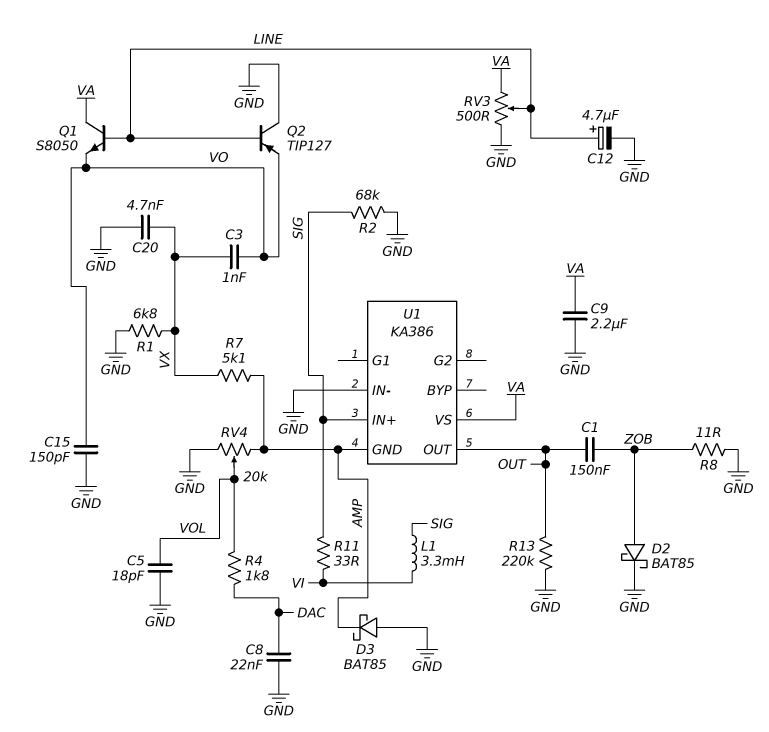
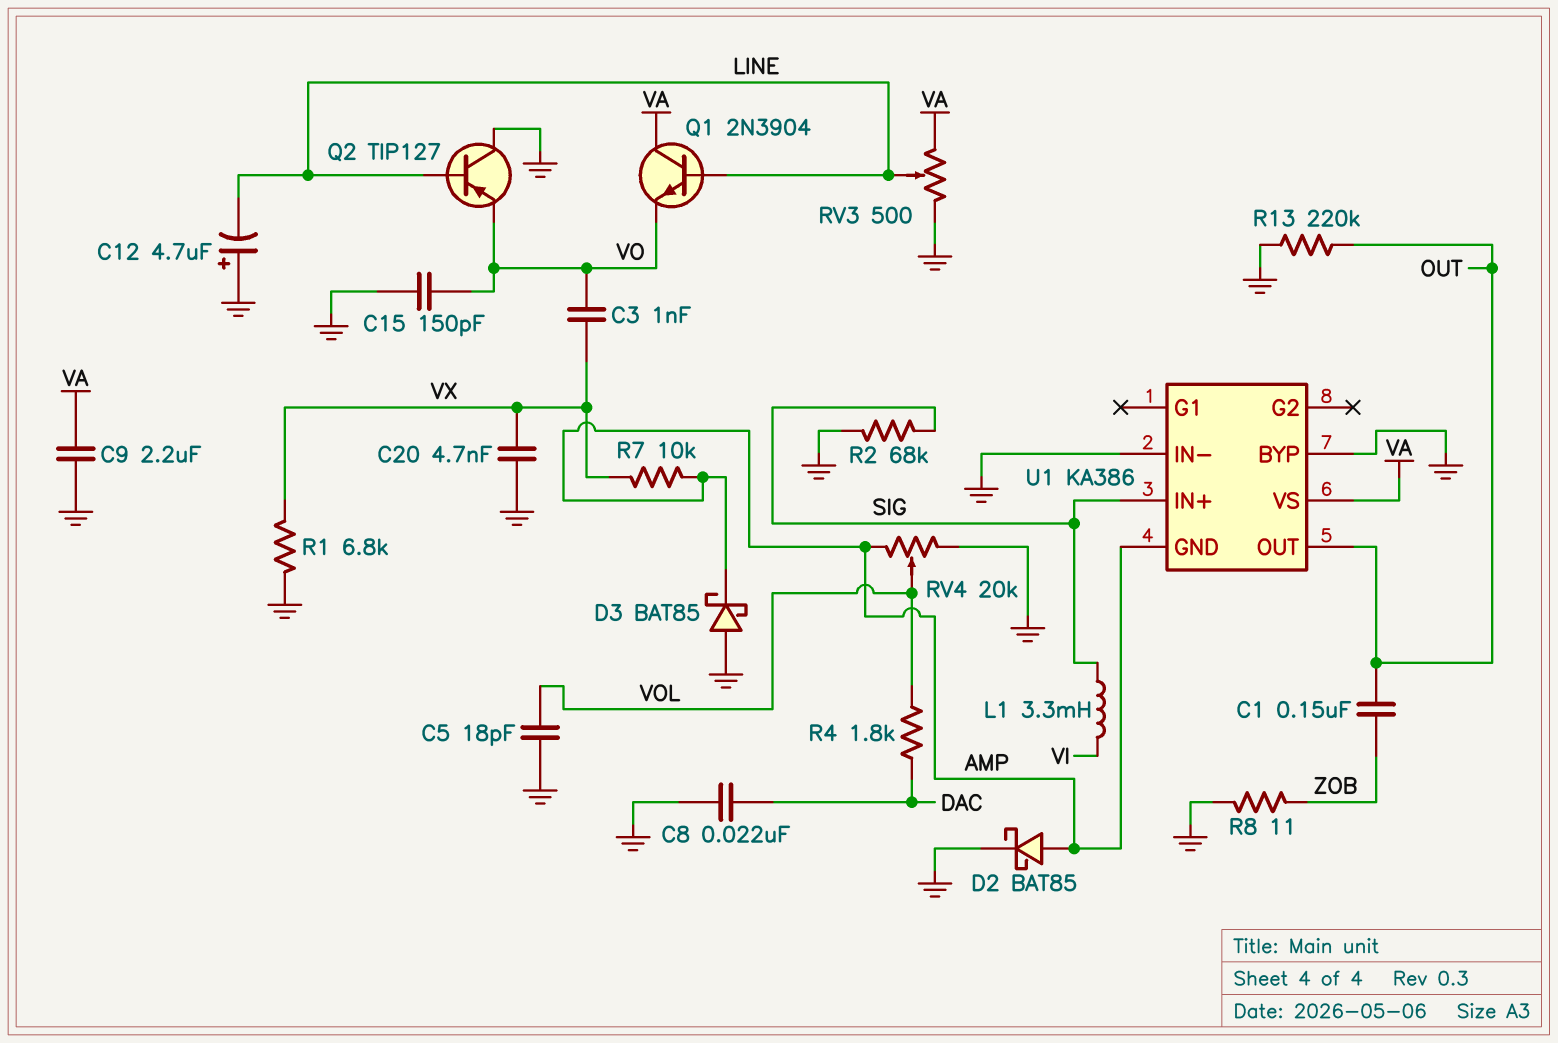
C12: 4.7uF (plus LINE, minus GND) -> 4.7uF (plus GND, minus LINE)
D2: schottky BAT85 (A ZOB, K GND) -> schottky BAT85 (A AMP, K GND)
Q1: NPN S8050 (B LINE, C VA, E VO) -> NPN 2N3904 (B LINE, C VA, E VO)
R7: 5.1k (AMP, VX) -> 10k (AMP, VX)
R11: 33 (SIG, VI) -> none
U1 pin BYP: none -> GND

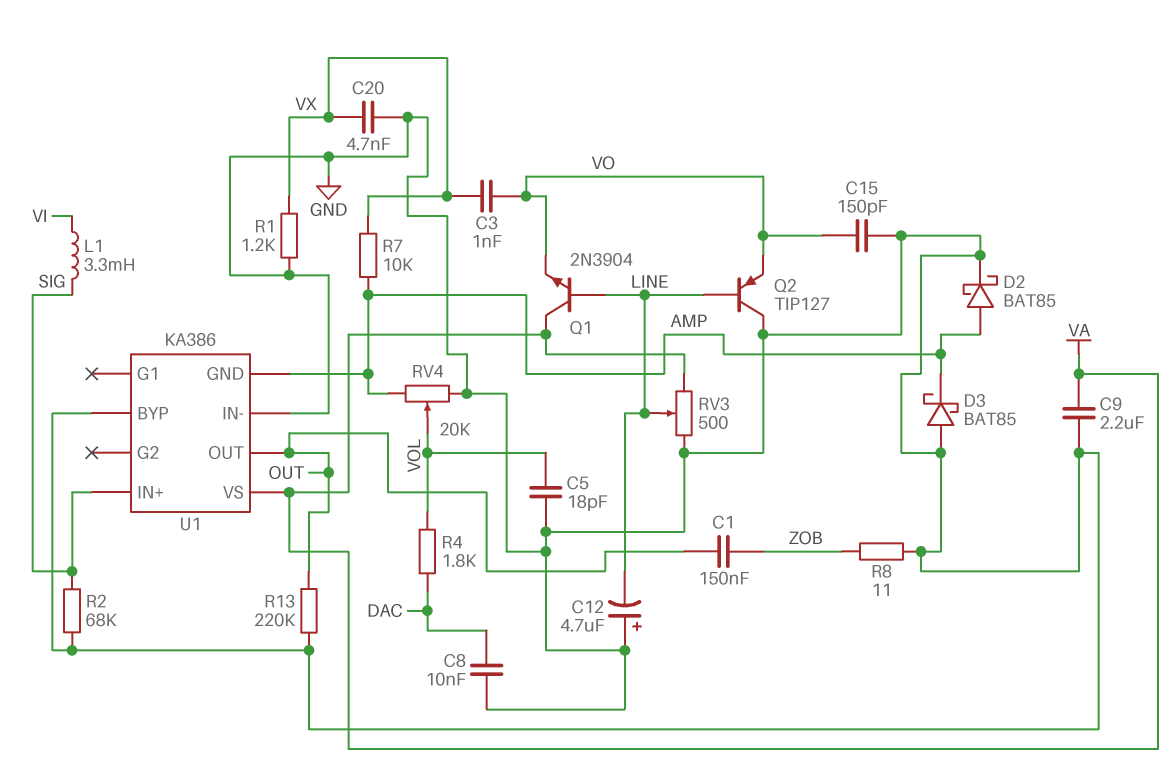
C8: 22nF (DAC, GND) -> 10nF (DAC, GND)
R1: 6.8k (GND, VX) -> 1.2k (GND, VX)

